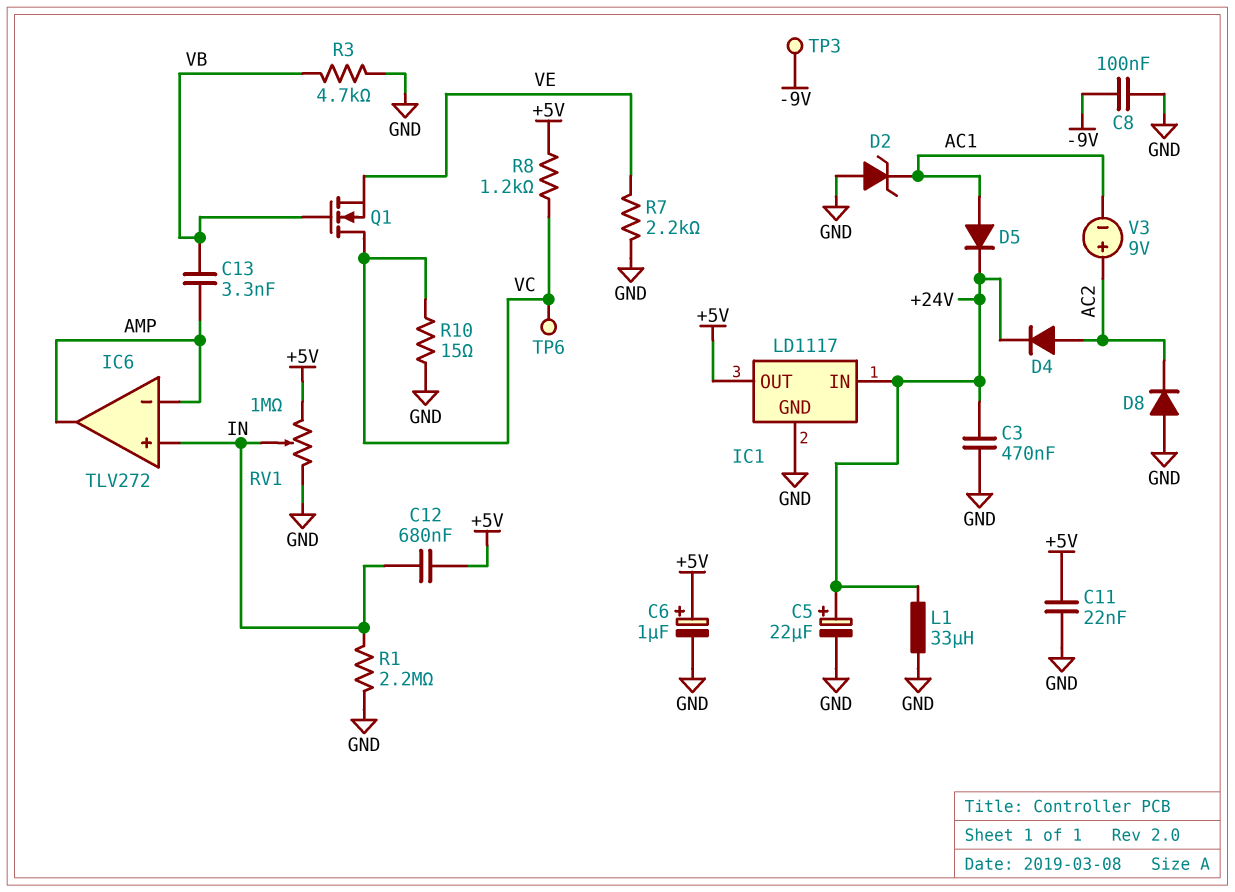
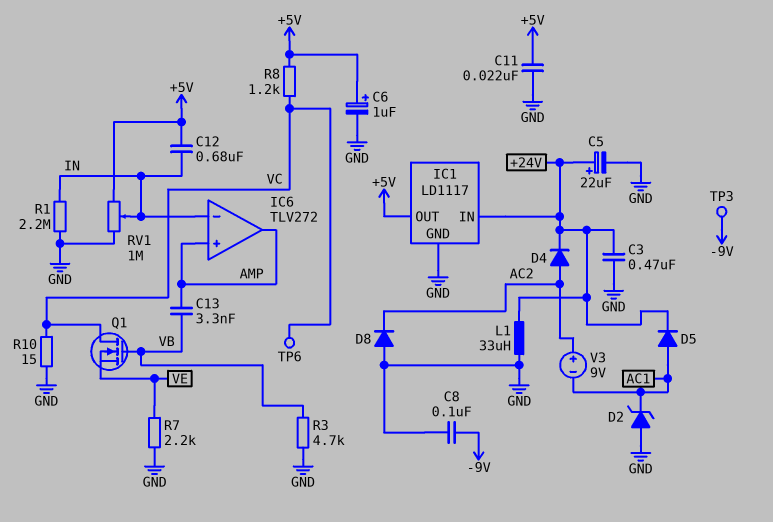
IC6 pin in+: IN -> AMP
IC6 pin in-: AMP -> IN

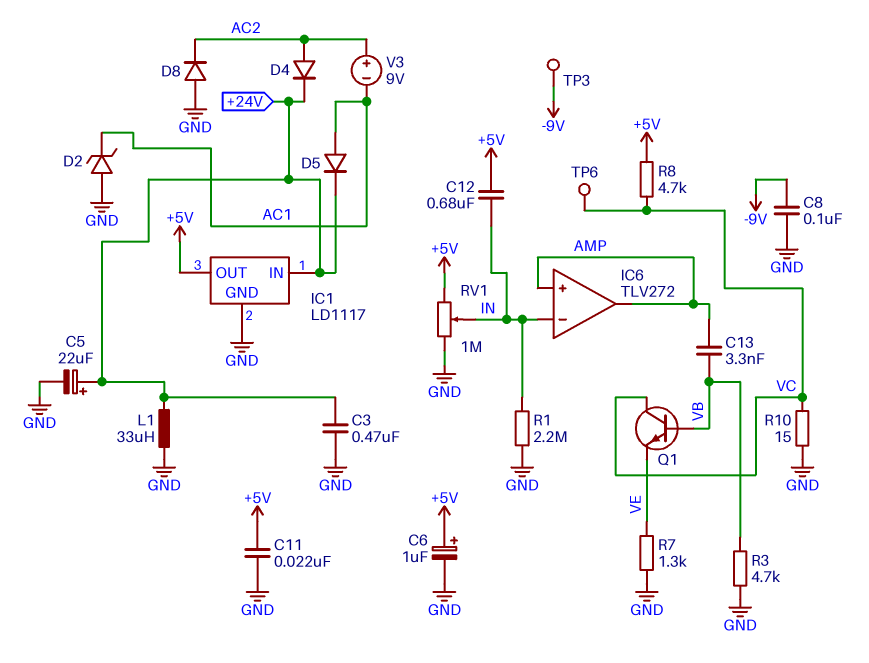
Q1: NMOS (G VB, D VC, S VE) -> NPN (B VB, C VC, E VE)
R7: 2.2k (GND, VE) -> 1.3k (GND, VE)
R8: 1.2k (+5V, VC) -> 4.7k (+5V, VC)

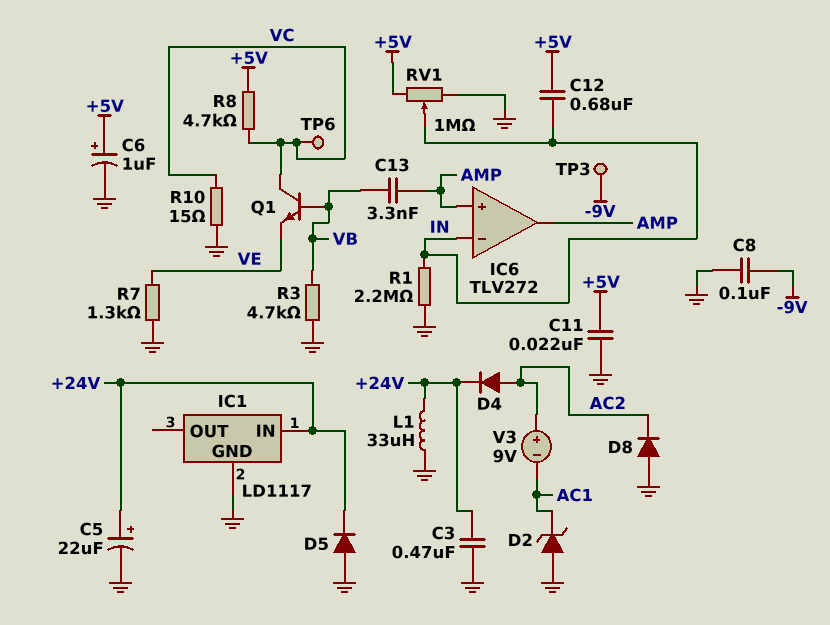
D5: diode (A AC1, K +24V) -> diode (A GND, K +24V)
IC1 pin OUT: +5V -> none

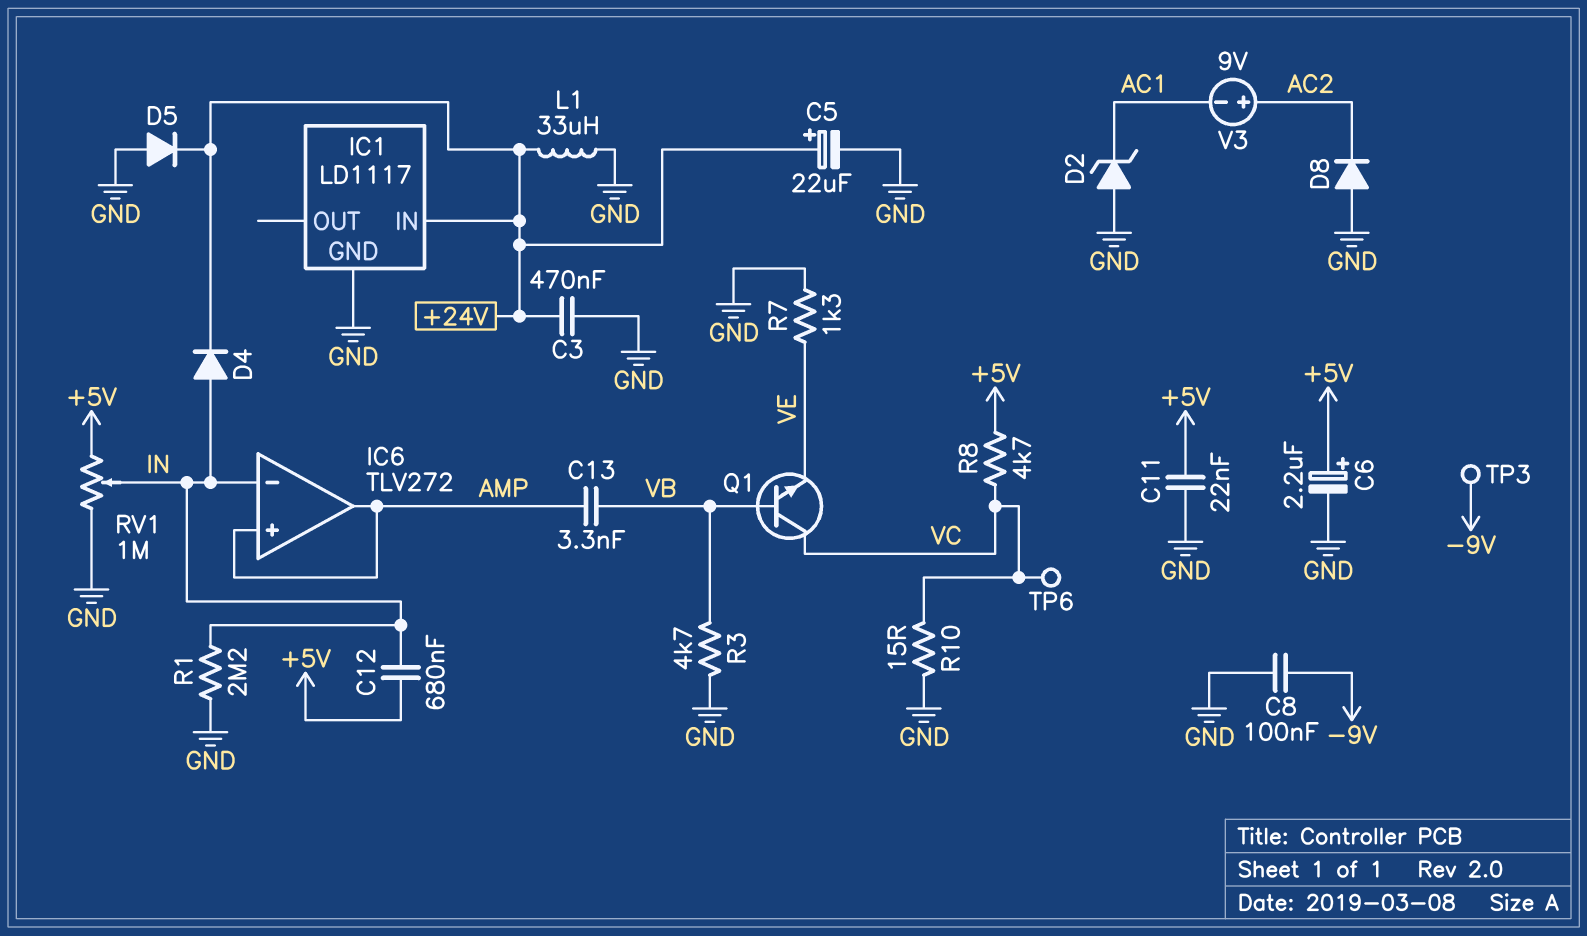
C6: 1uF (plus +5V, minus GND) -> 2.2uF (plus +5V, minus GND)
D4: diode (A AC2, K +24V) -> diode (A IN, K +24V)

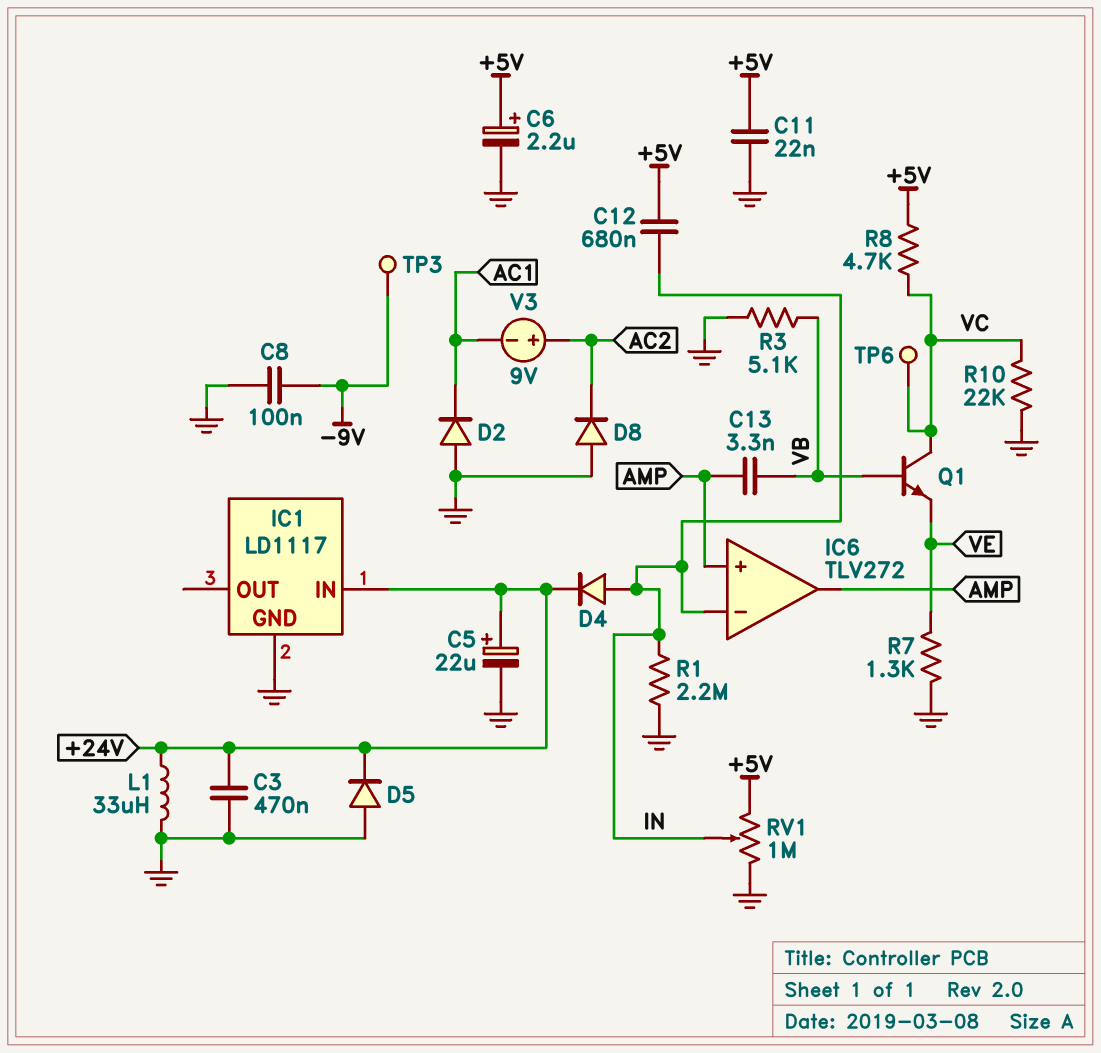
D2: zener (A GND, K AC1) -> diode (A GND, K AC1)
R3: 4.7k (GND, VB) -> 5.1k (GND, VB)
R10: 15 (GND, VC) -> 22k (GND, VC)

